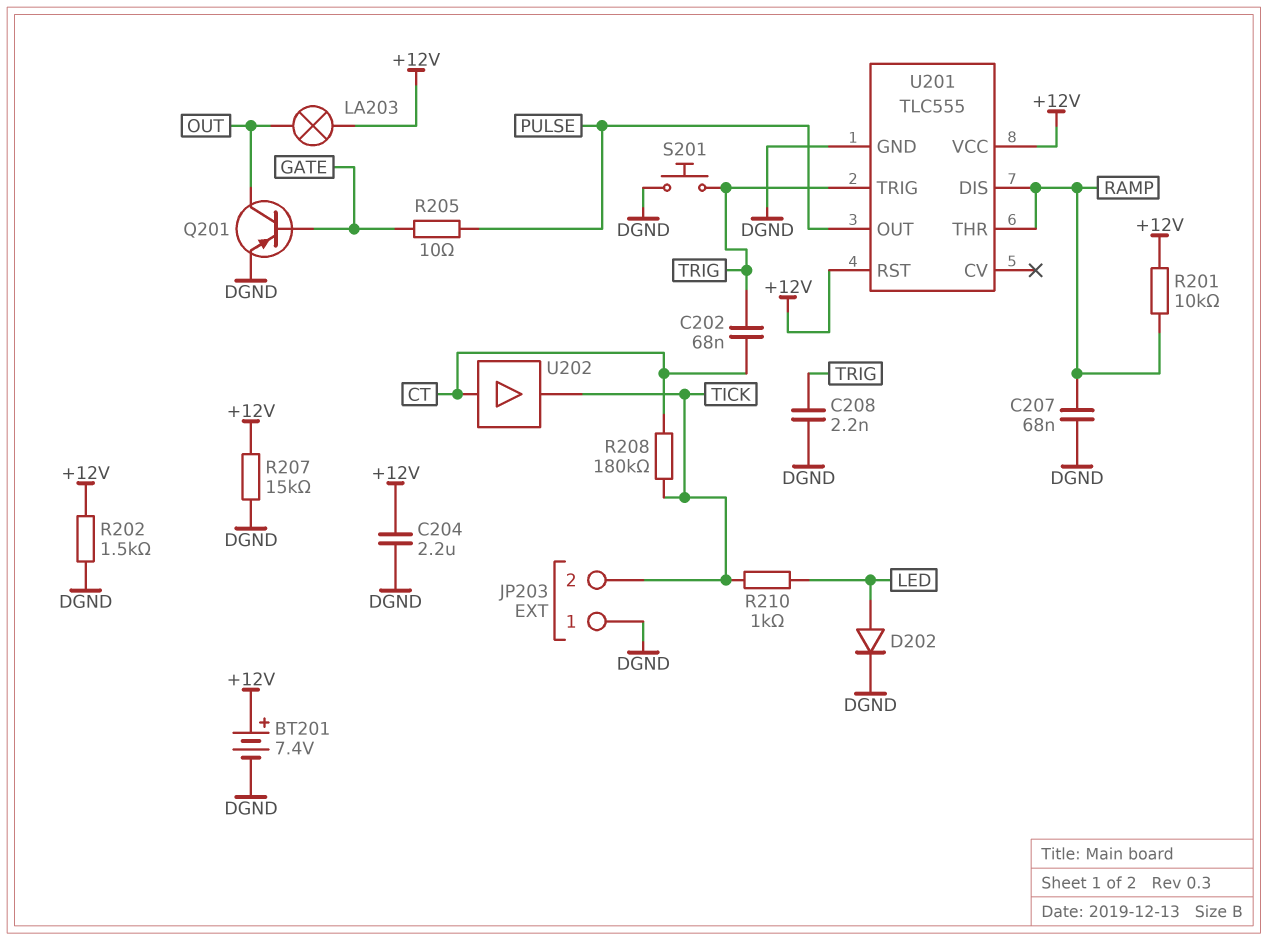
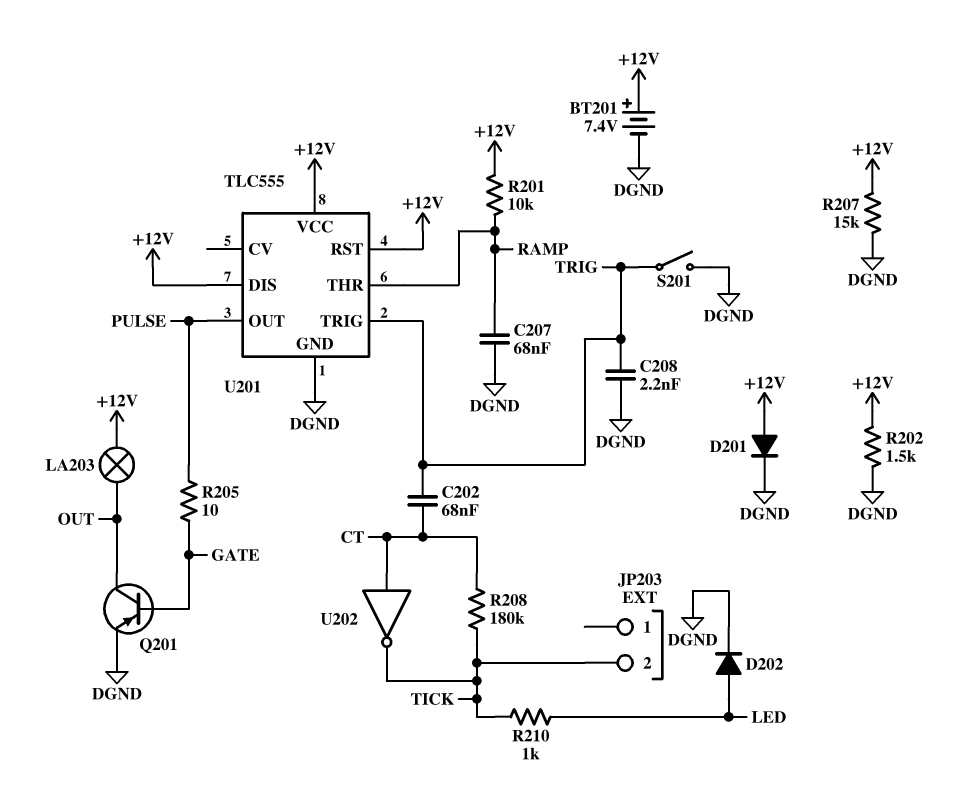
C204: 2.2uF (+12V, DGND) -> none
D201: none -> diode (A +12V, K DGND)
JP203 pin 1: DGND -> none
S201: button (DGND, TRIG) -> switch (DGND, TRIG)
U201 pin DIS: RAMP -> +12V
U202: buffer (in CT, out TICK) -> NOT (in CT, out TICK)

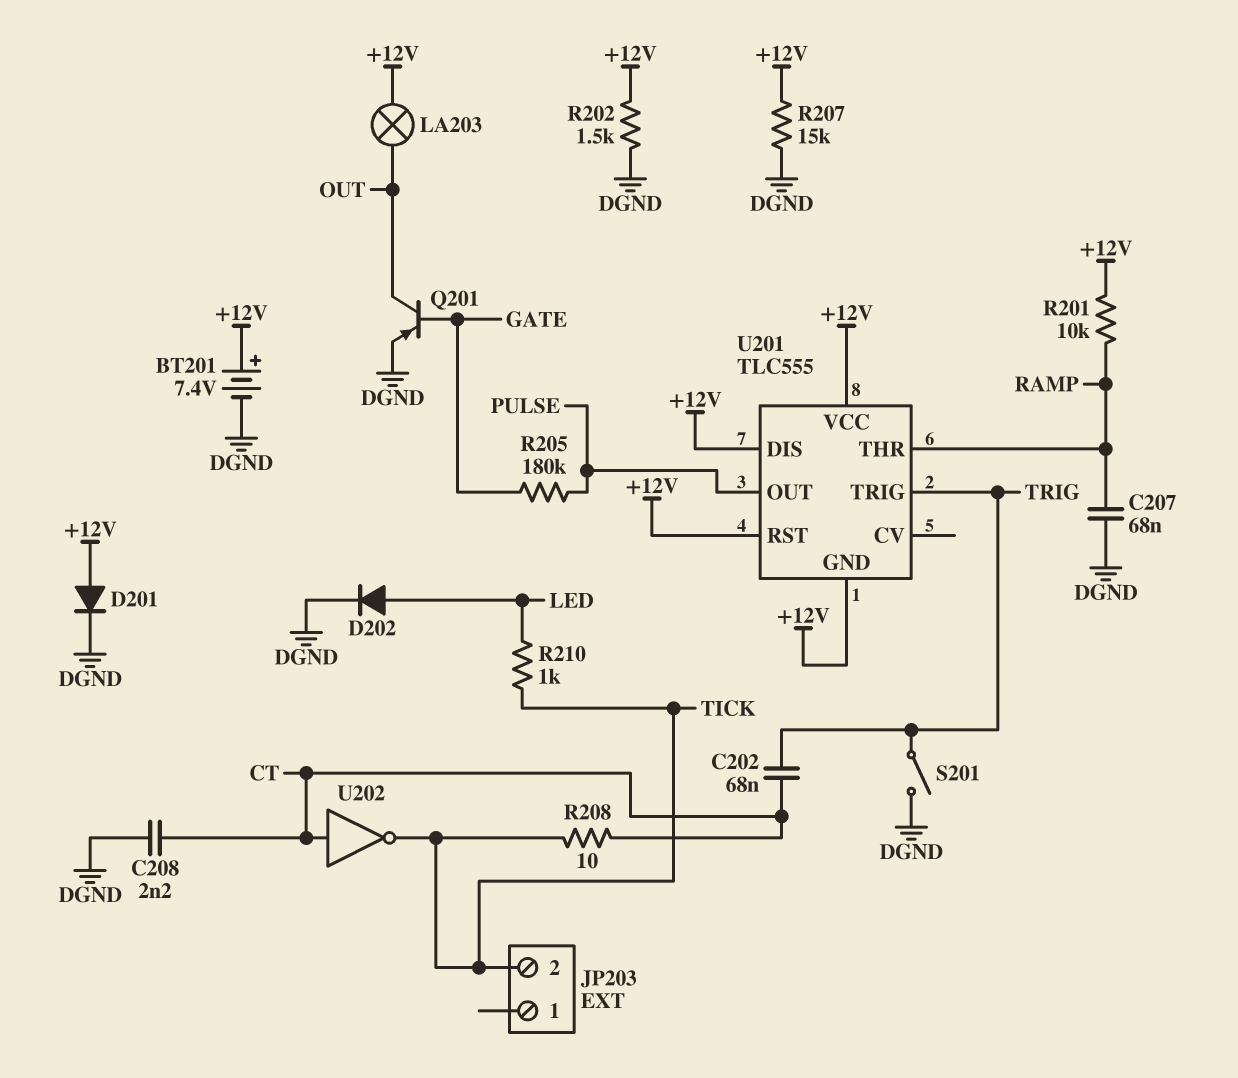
C208: 2.2nF (DGND, TRIG) -> 2.2nF (CT, DGND)
R205: 10 (GATE, PULSE) -> 180k (GATE, PULSE)
R208: 180k (CT, TICK) -> 10 (CT, TICK)
U201 pin GND: DGND -> +12V

